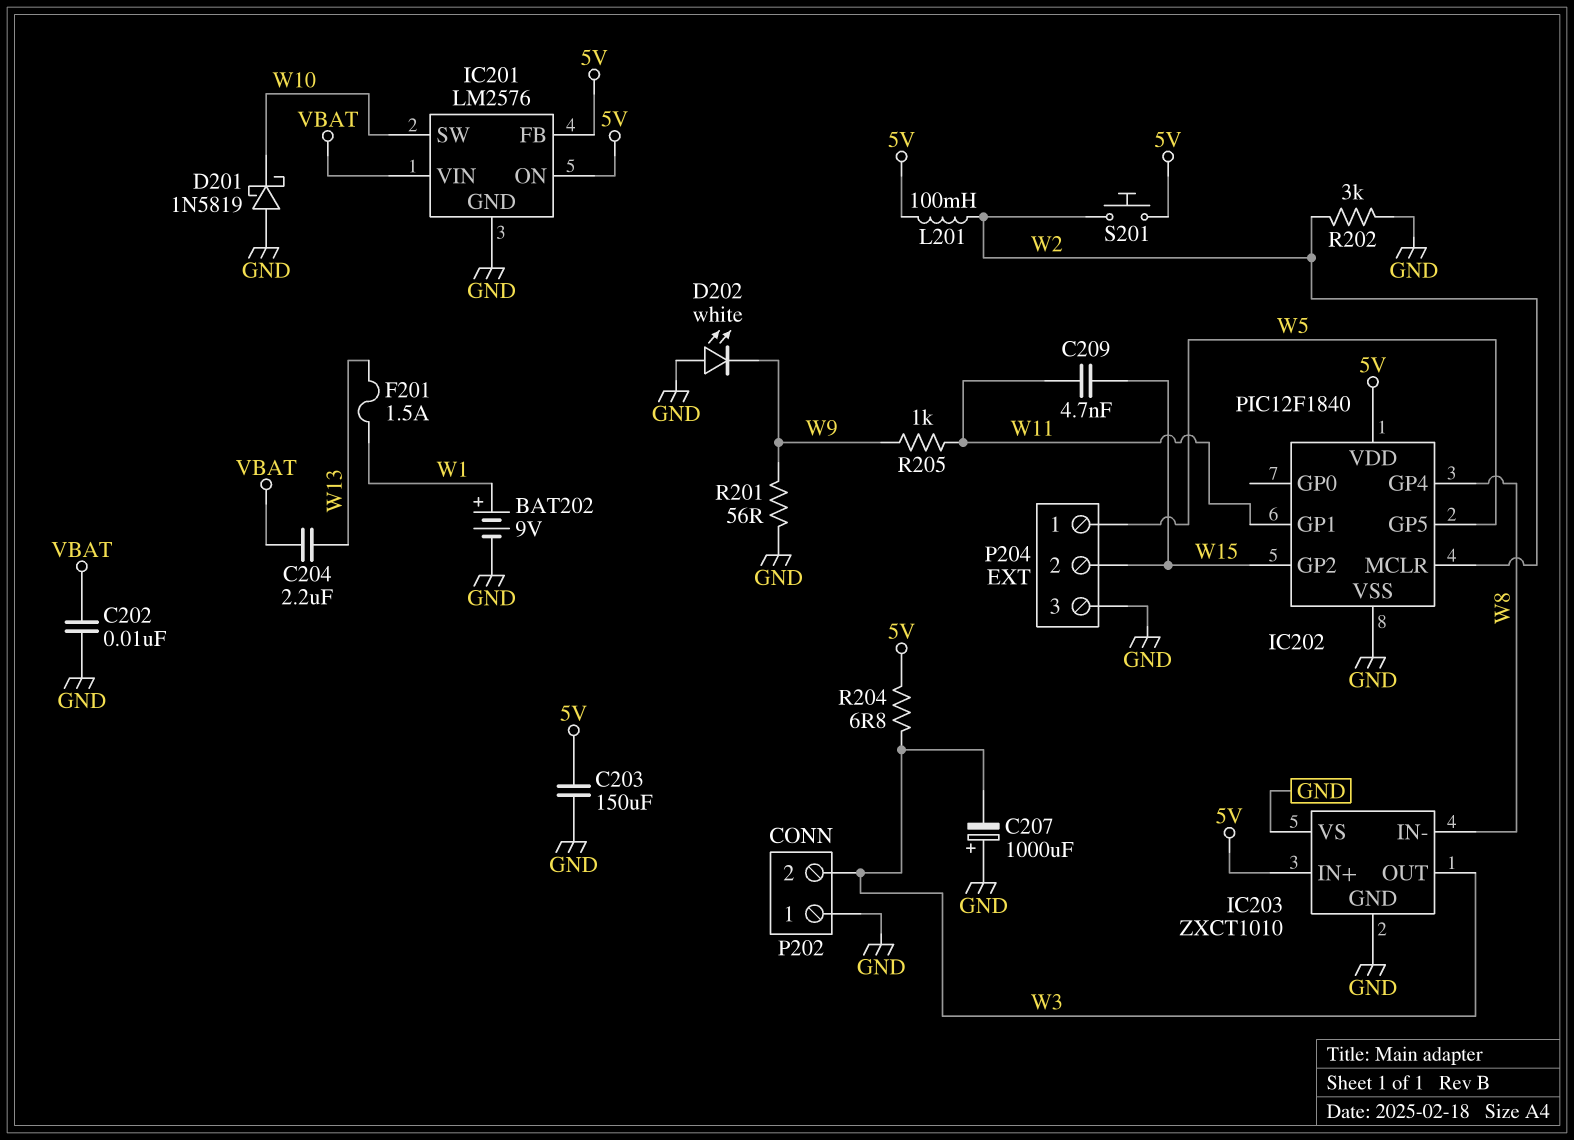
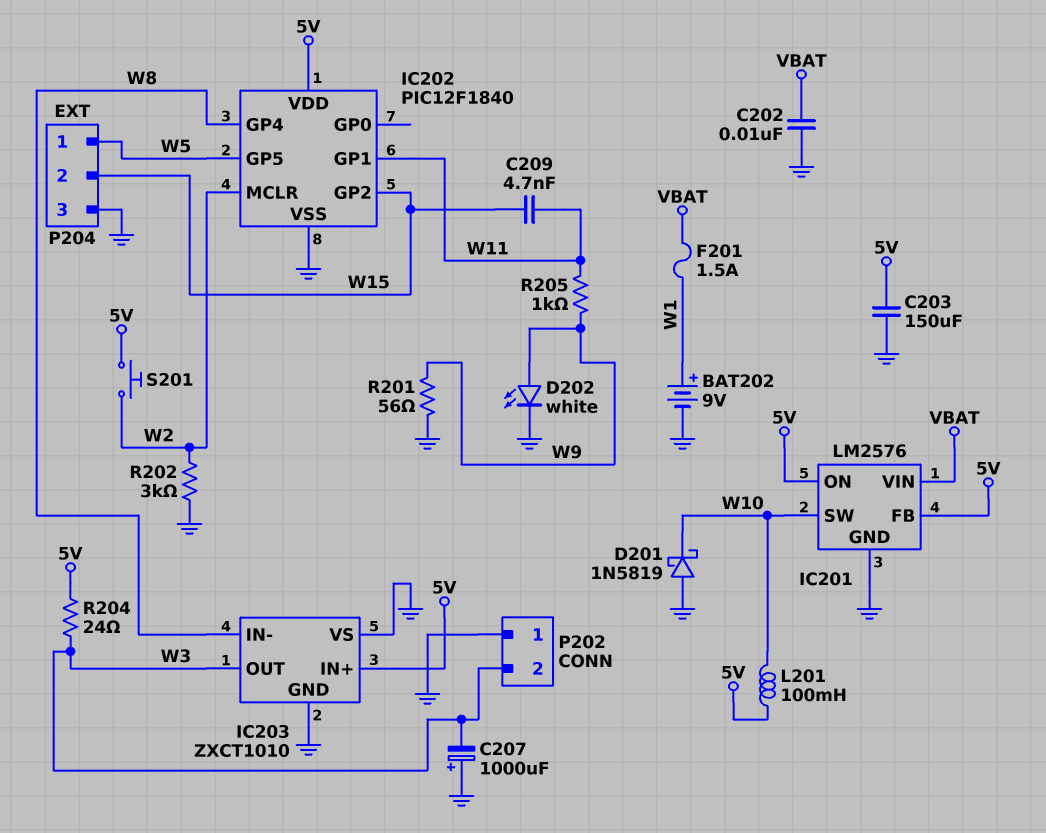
C204: 2.2uF (VBAT, W13) -> none
D202: LED white (A GND, K W9) -> LED white (A W9, K GND)
F201: 1.5A (W1, W13) -> 1.5A (VBAT, W1)
L201: 100mH (5V, W2) -> 100mH (5V, W10)
R204: 6.8 (5V, W3) -> 24 (5V, W3)

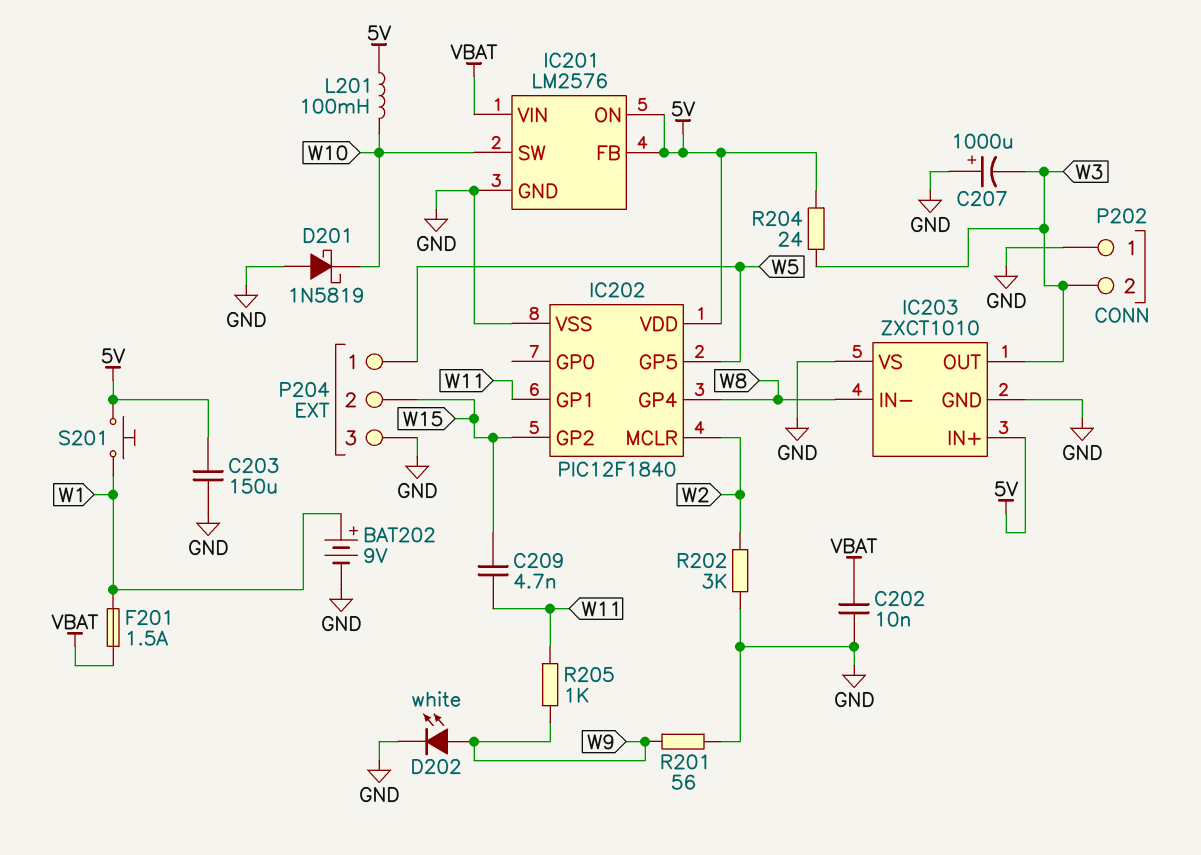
S201: button (5V, W2) -> button (5V, W1)

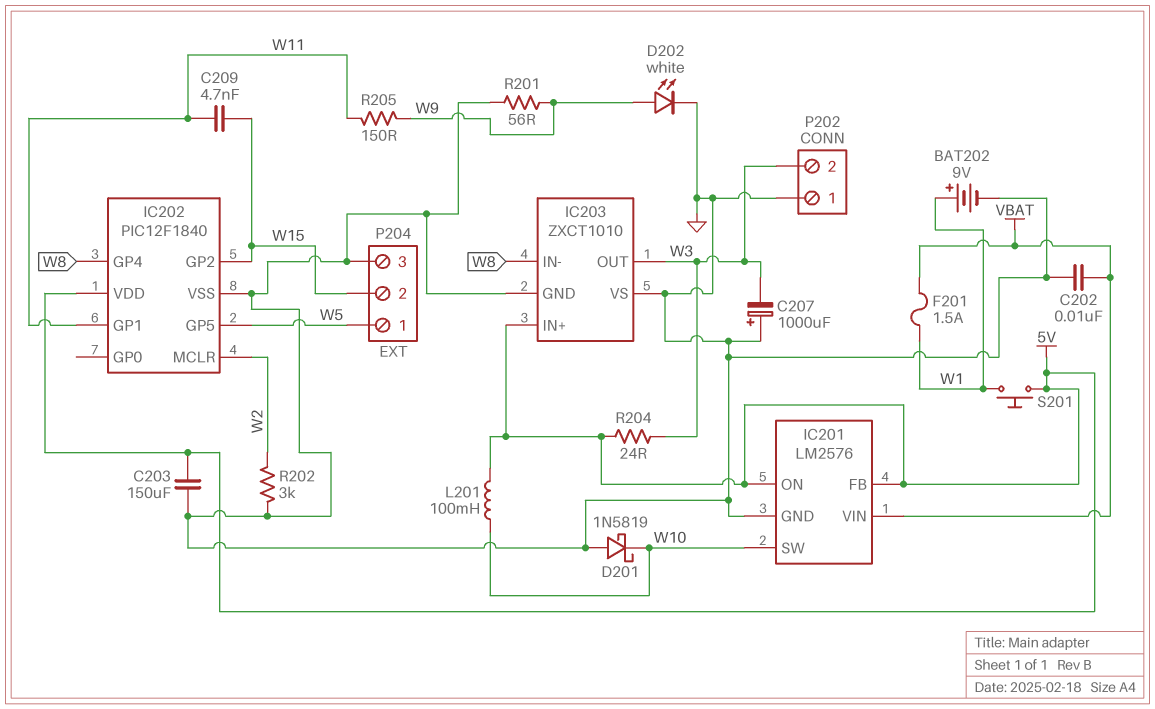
R205: 1k (W9, W11) -> 150 (W9, W11)

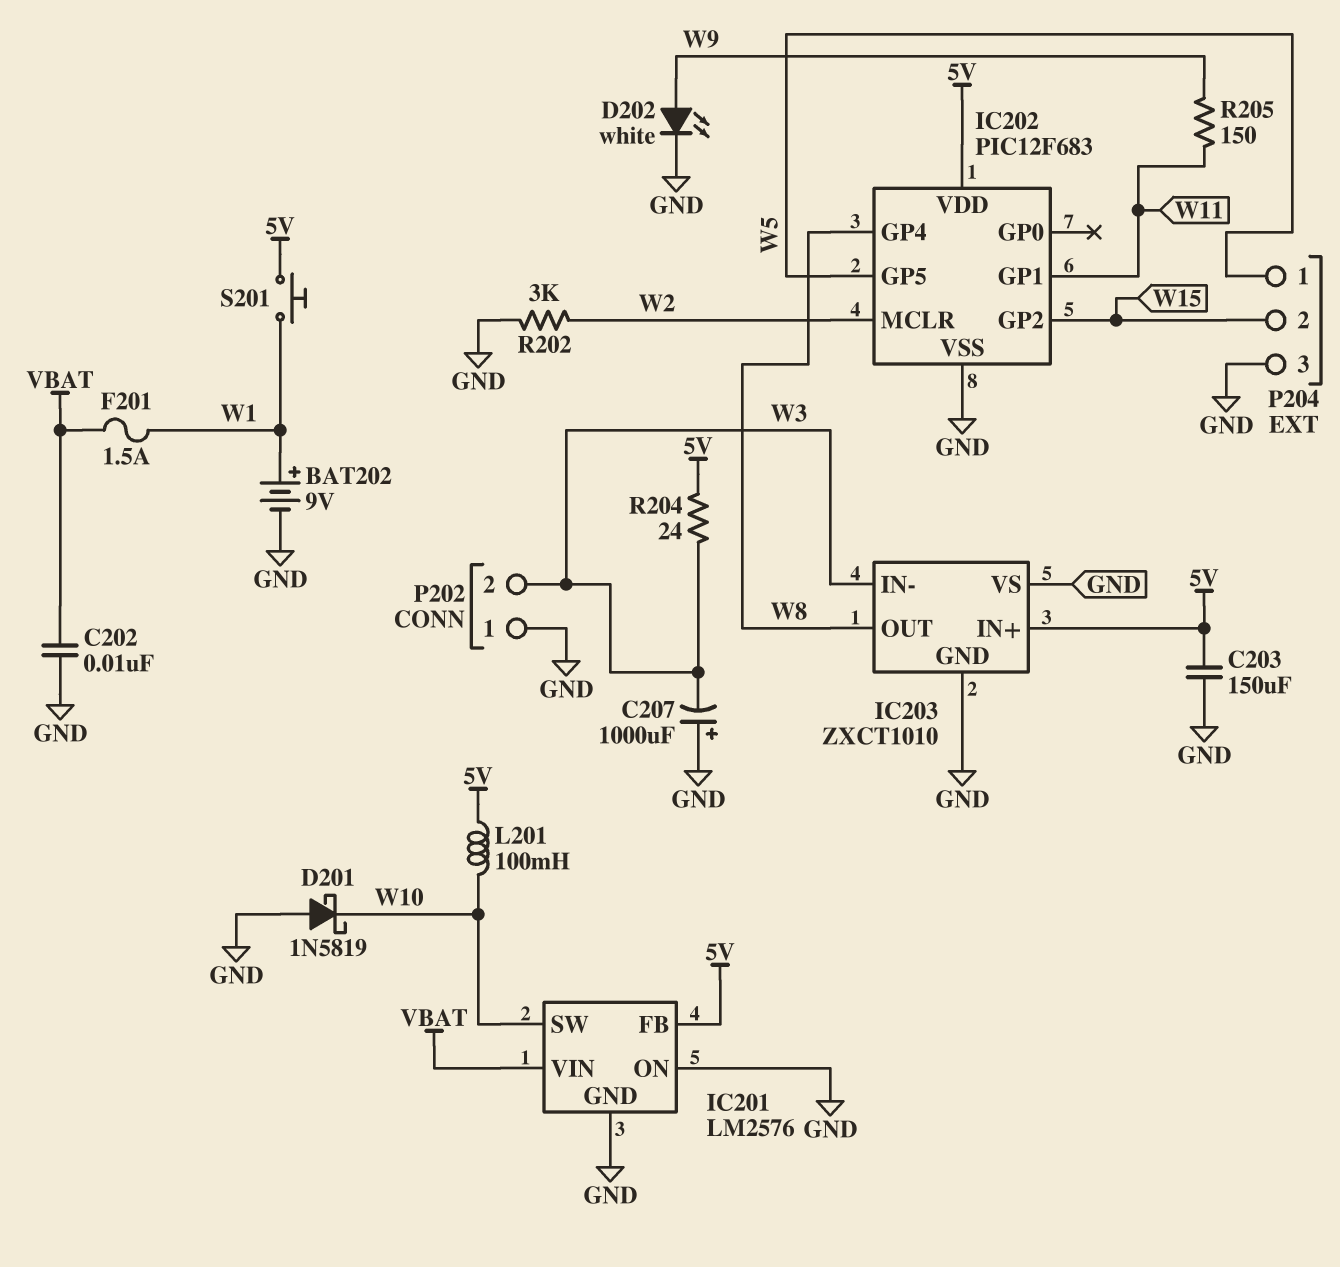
C209: 4.7nF (W11, W15) -> none
IC201 pin ON: 5V -> GND
IC202: PIC12F1840 -> PIC12F683
IC203 pin IN-: W8 -> W3
IC203 pin OUT: W3 -> W8
R201: 56 (GND, W9) -> none

